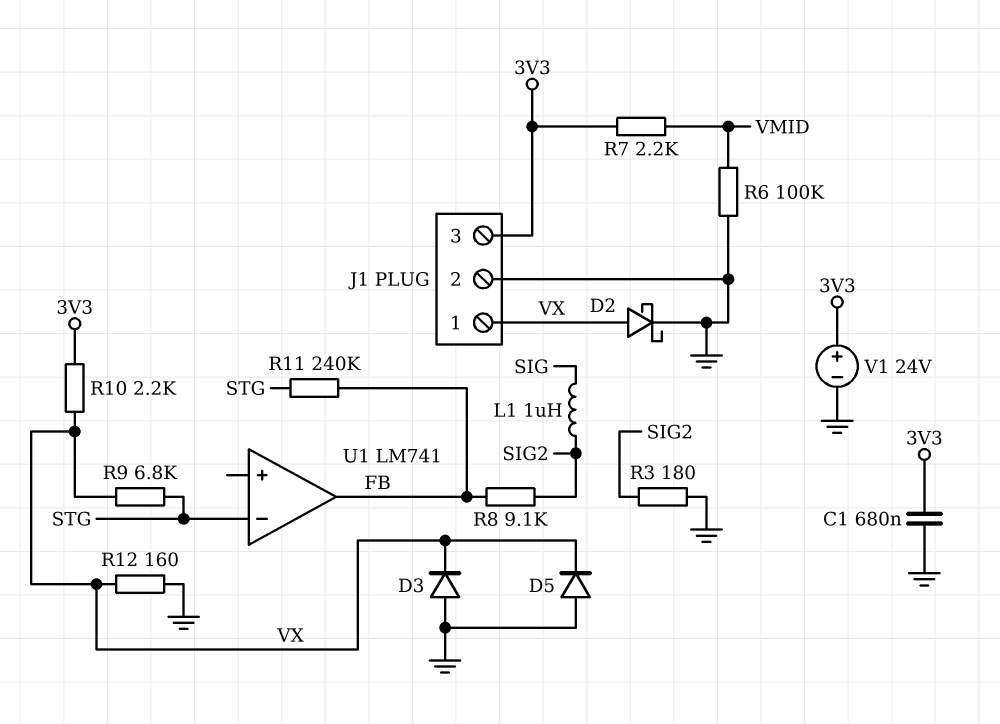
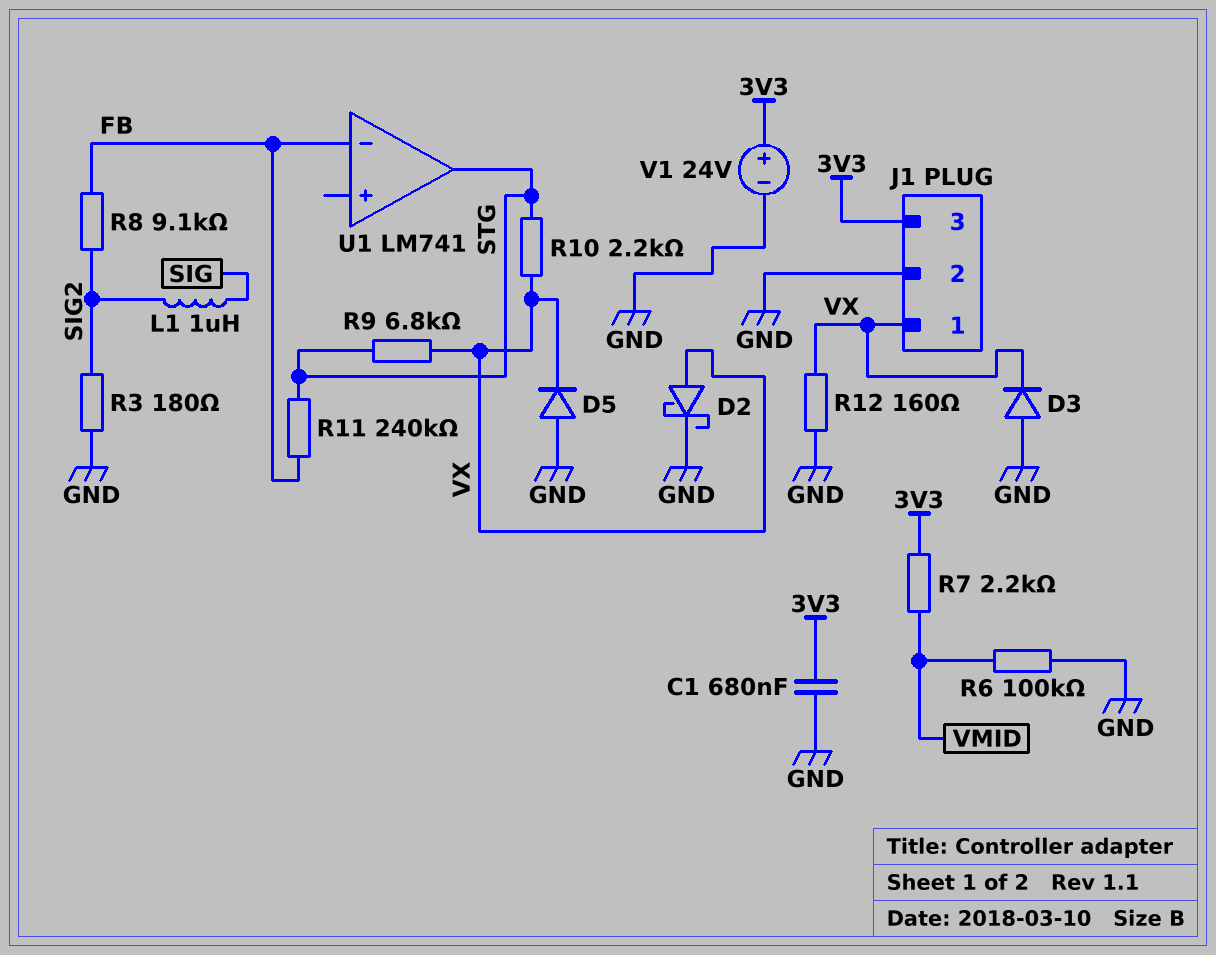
R10: 2.2k (3V3, VX) -> 2.2k (STG, VX)
U1 pin in-: STG -> FB
U1 pin out: FB -> STG

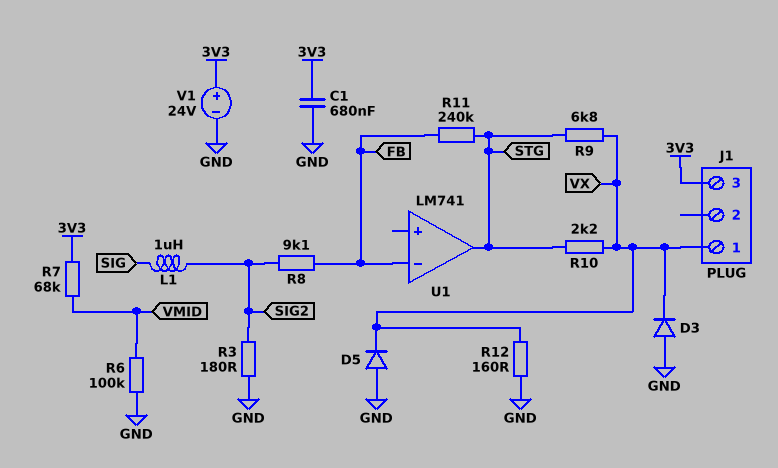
D2: schottky (A VX, K GND) -> none
J1 pin 2: GND -> none
R7: 2.2k (3V3, VMID) -> 68k (3V3, VMID)

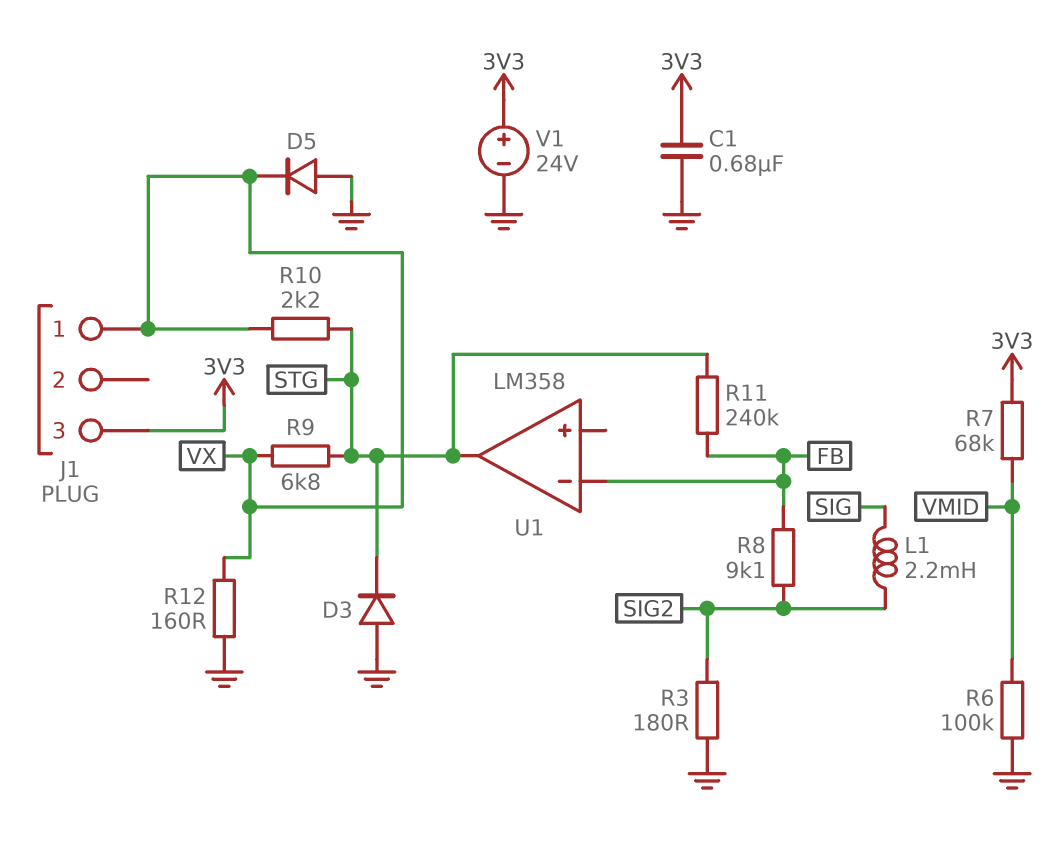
D3: diode (A GND, K VX) -> diode (A GND, K STG)
L1: 1uH (SIG, SIG2) -> 2.2mH (SIG, SIG2)
U1: LM741 -> LM358

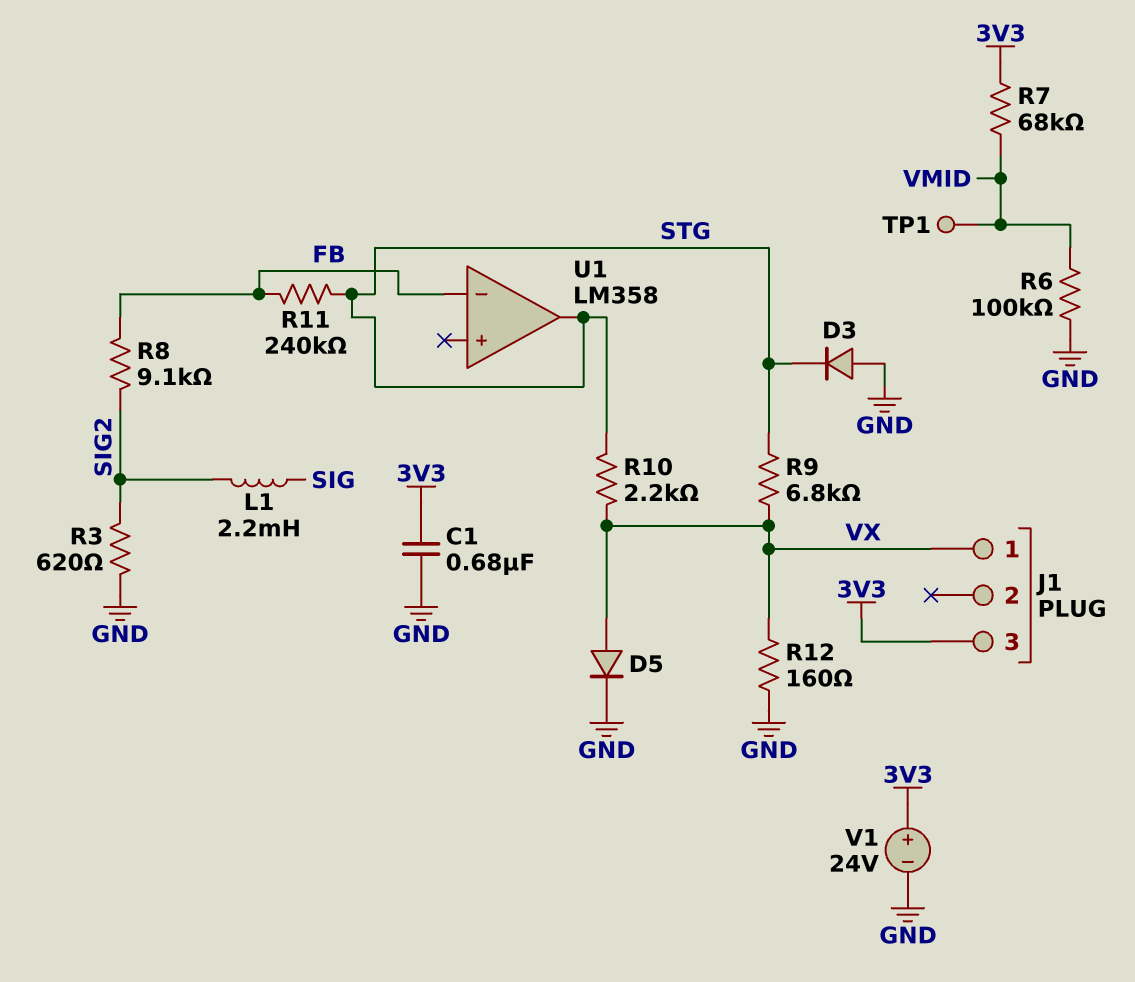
D5: diode (A GND, K VX) -> diode (A VX, K GND)
R3: 180 (GND, SIG2) -> 620 (GND, SIG2)
TP1: none -> test point (VMID)

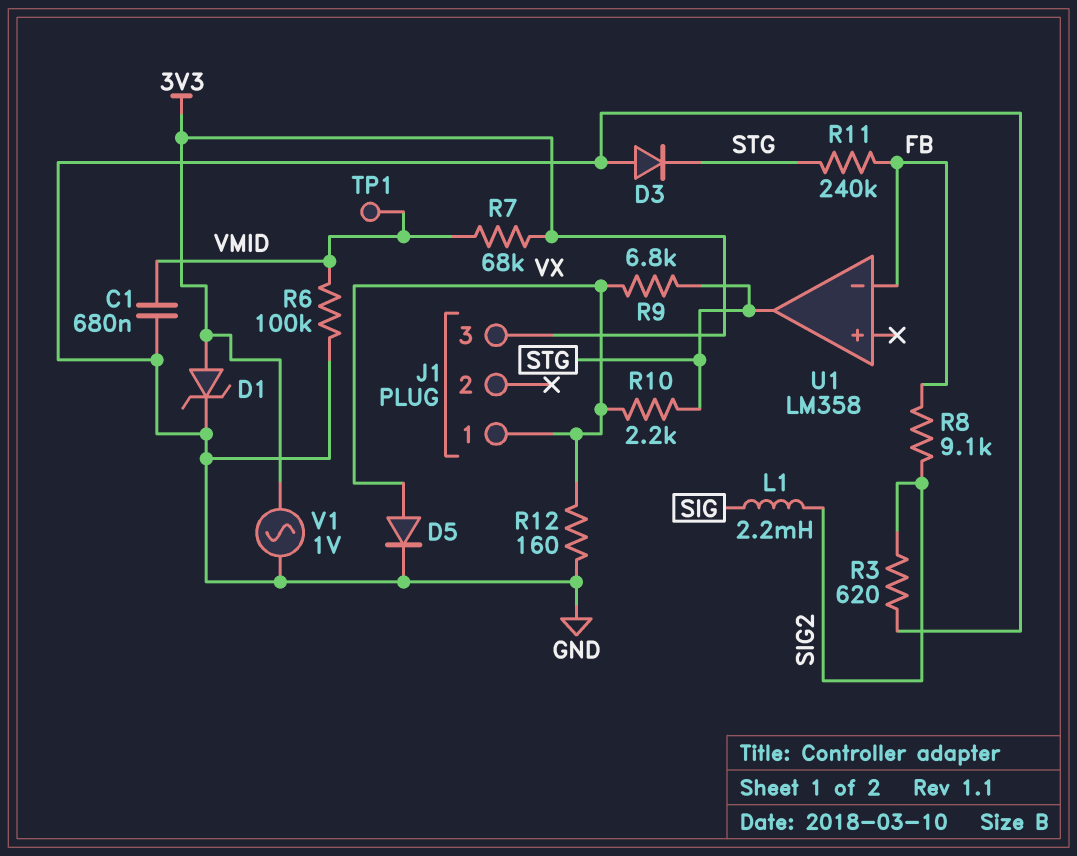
C1: 680nF (3V3, GND) -> 680nF (GND, VMID)
D1: none -> zener (A 3V3, K GND)
V1: 24V (plus 3V3, minus GND) -> AC 1V (3V3, GND)

